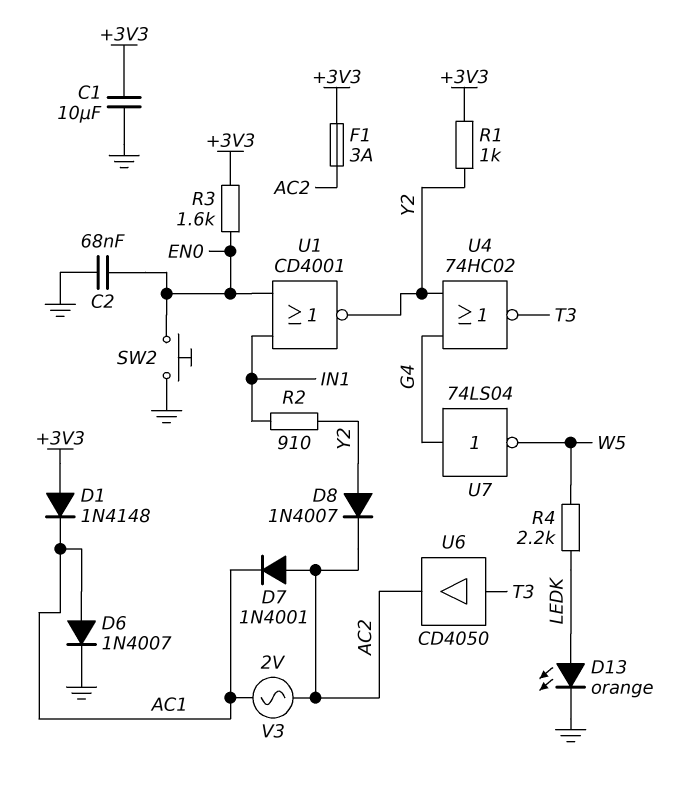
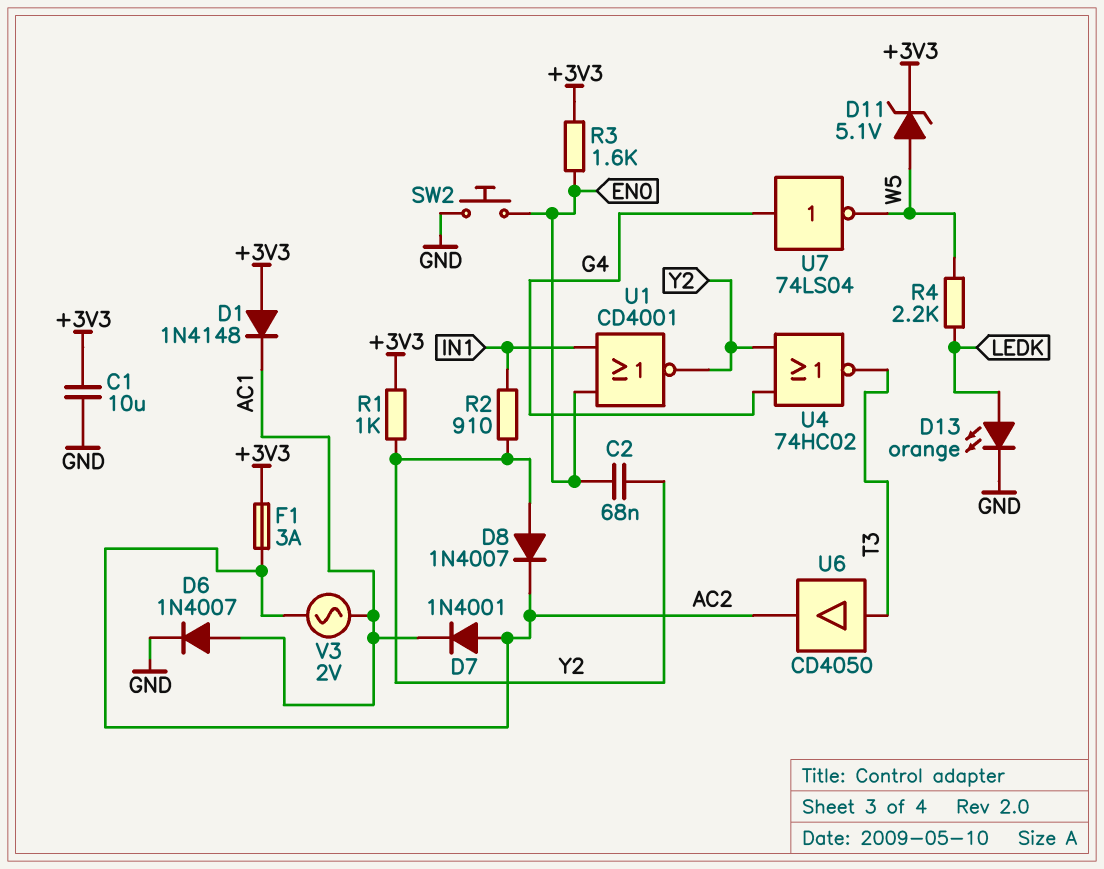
C2: 68nF (EN0, GND) -> 68nF (EN0, Y2)
D11: none -> zener 5.1V (A W5, K +3V3)

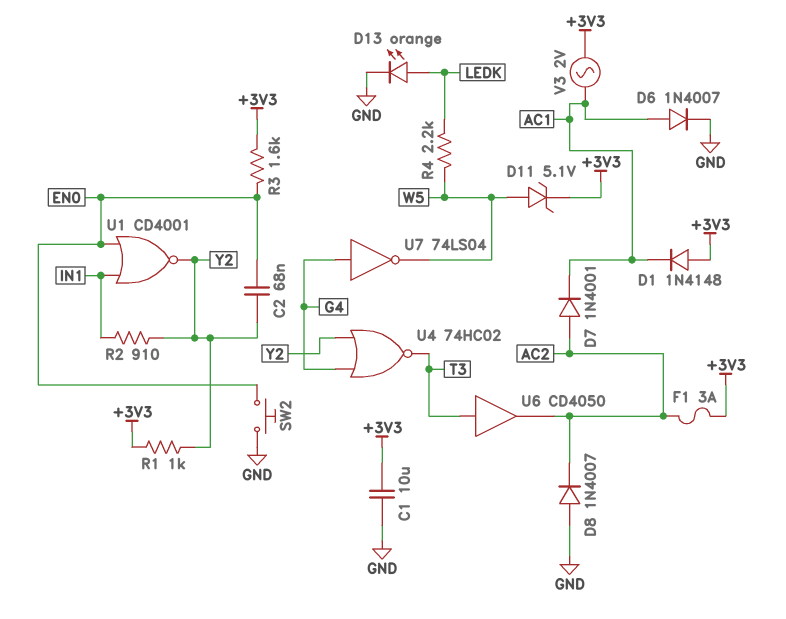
D8: diode 1N4007 (A Y2, K AC2) -> diode 1N4007 (A GND, K AC2)
V3: AC 2V (AC1, AC2) -> AC 2V (+3V3, AC1)

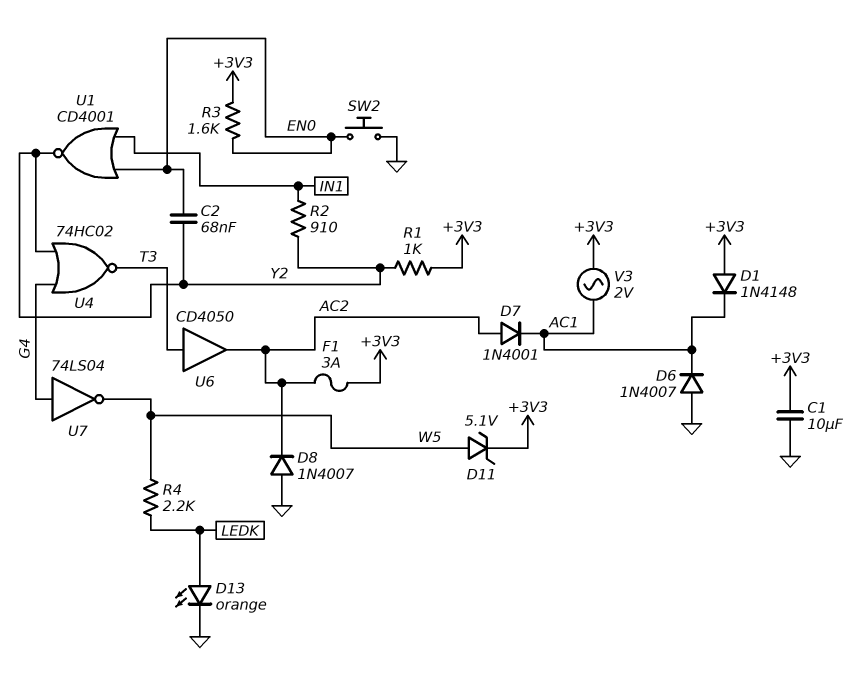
D6: diode 1N4007 (A AC1, K GND) -> diode 1N4007 (A GND, K AC1)

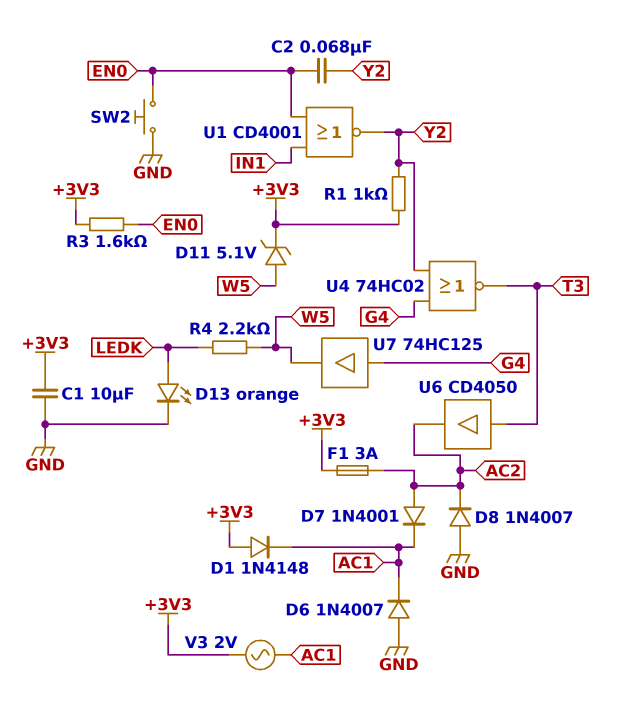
R2: 910 (IN1, Y2) -> none
U7: NOT 74LS04 (in G4, out W5) -> buffer 74HC125 (in G4, out W5)

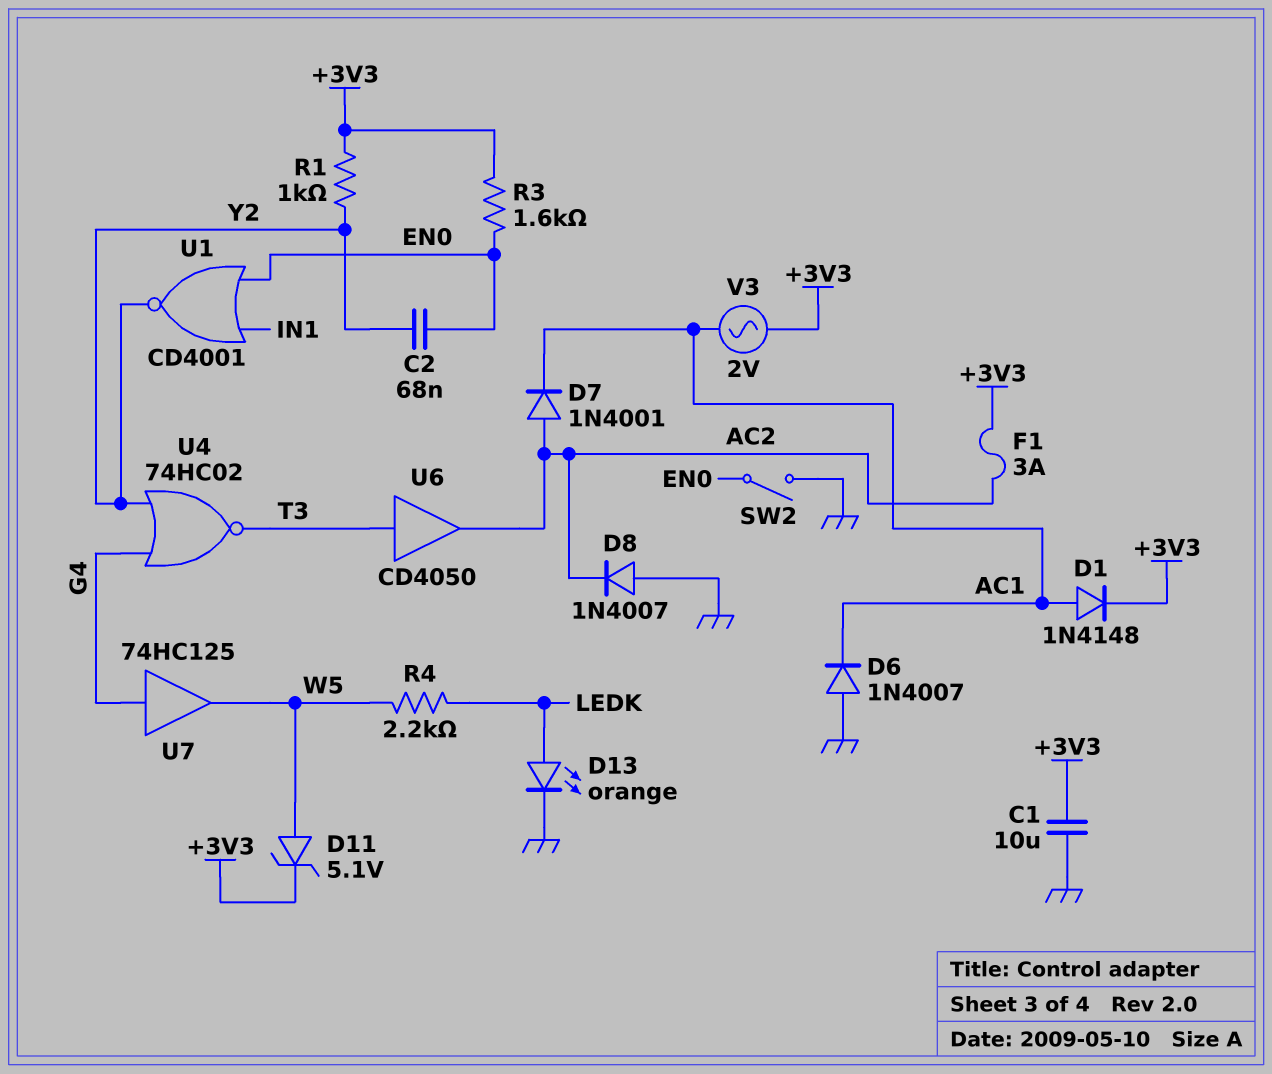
D1: diode 1N4148 (A +3V3, K AC1) -> diode 1N4148 (A AC1, K +3V3)
SW2: button (EN0, GND) -> switch (EN0, GND)

